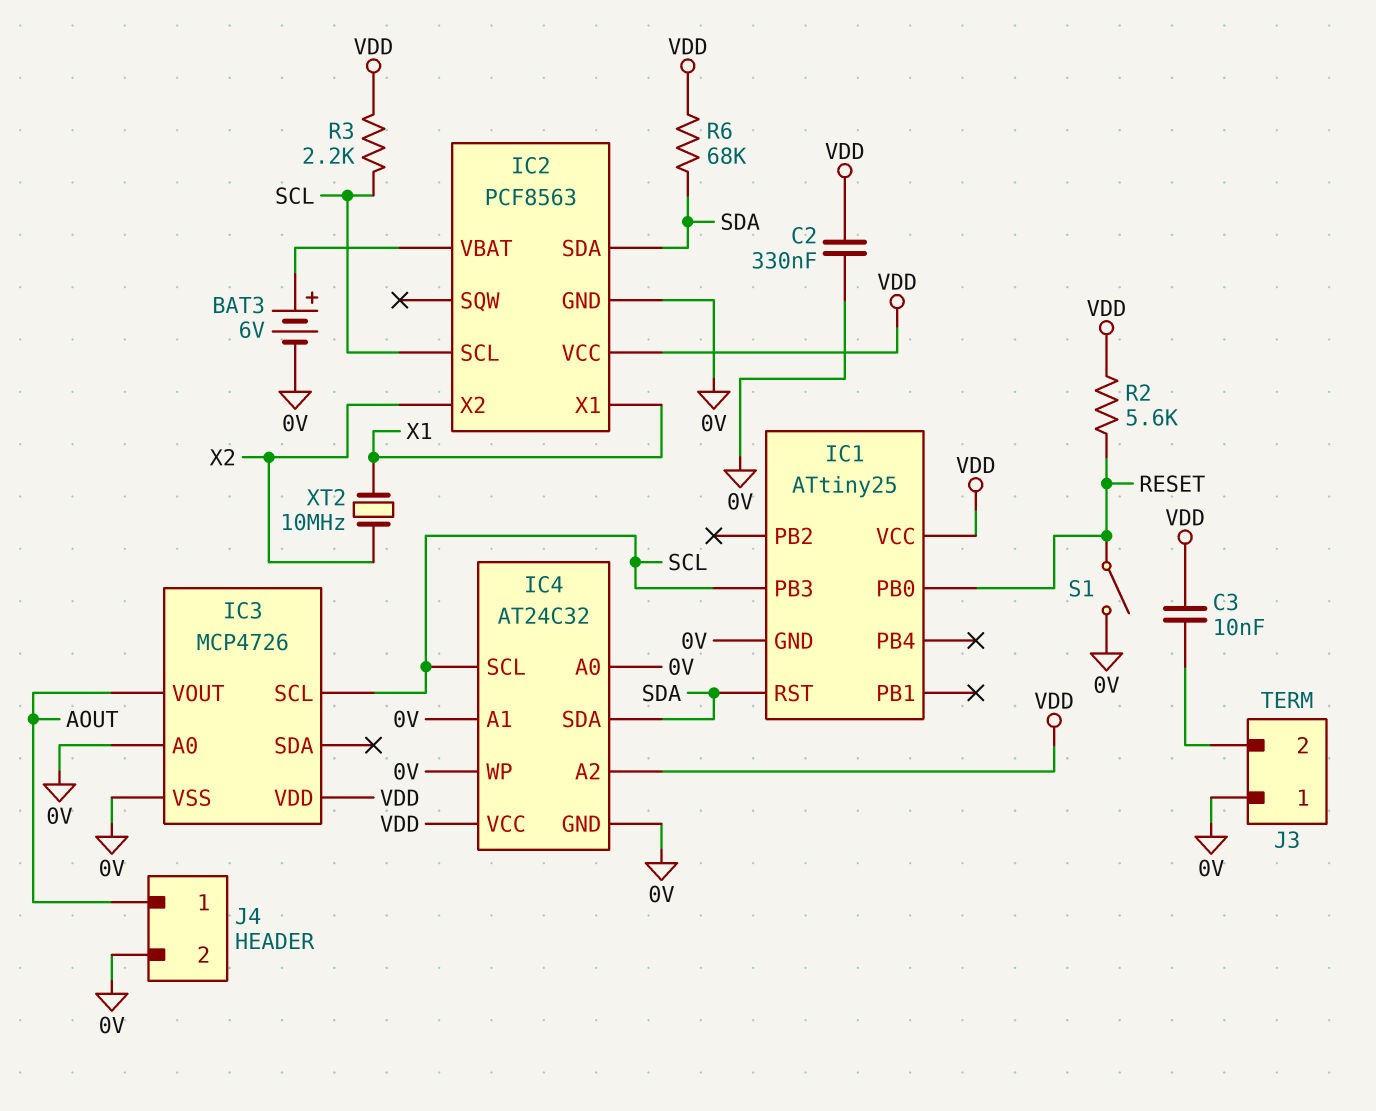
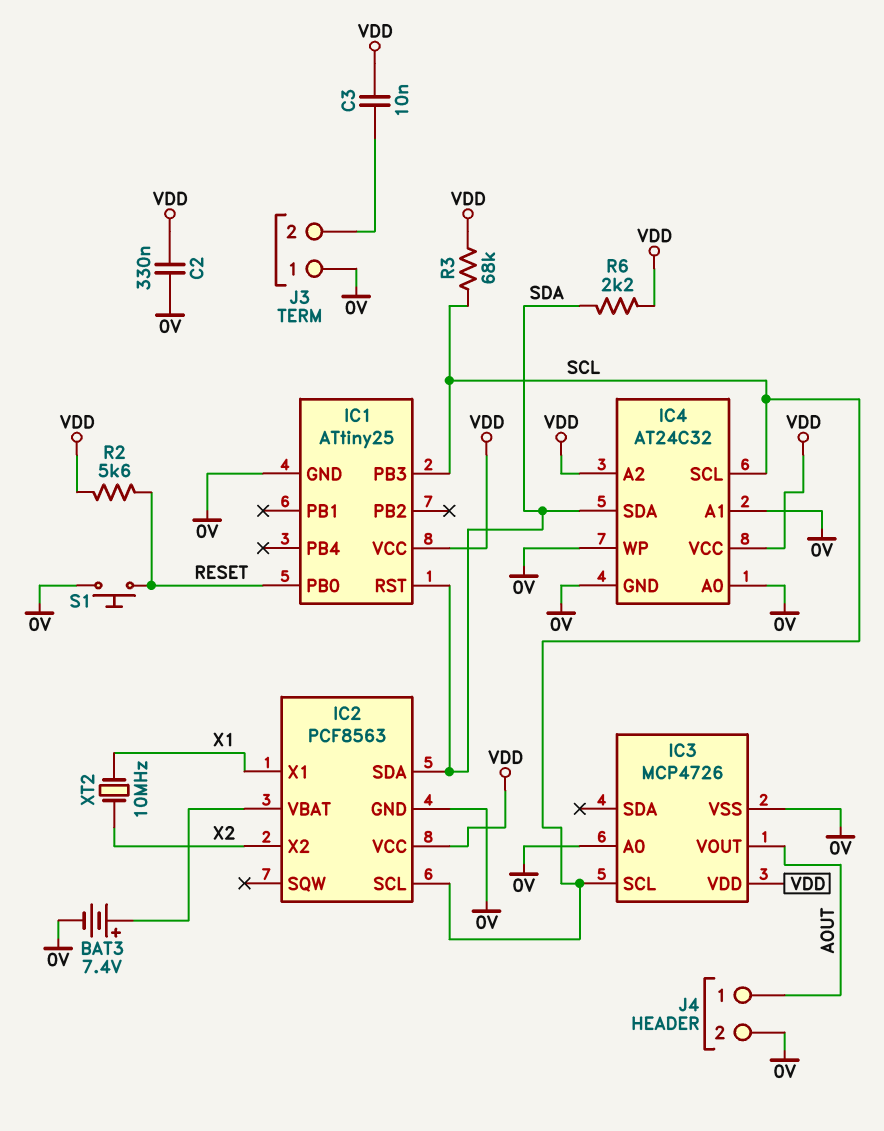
BAT3: 6V (plus IC2/VBAT, minus 0V) -> 7.4V (plus IC2/VBAT, minus 0V)
R3: 2.2k (SCL, VDD) -> 68k (SCL, VDD)
R6: 68k (SDA, VDD) -> 2.2k (SDA, VDD)
S1: switch (0V, RESET) -> button (0V, RESET)

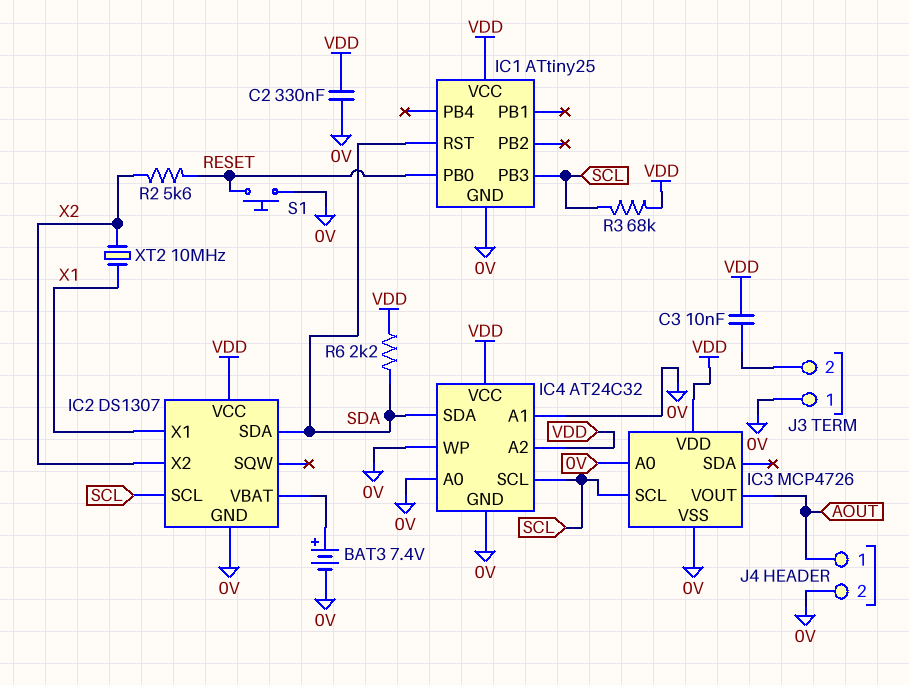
IC2: PCF8563 -> DS1307
R2: 5.6k (RESET, VDD) -> 5.6k (RESET, X2)

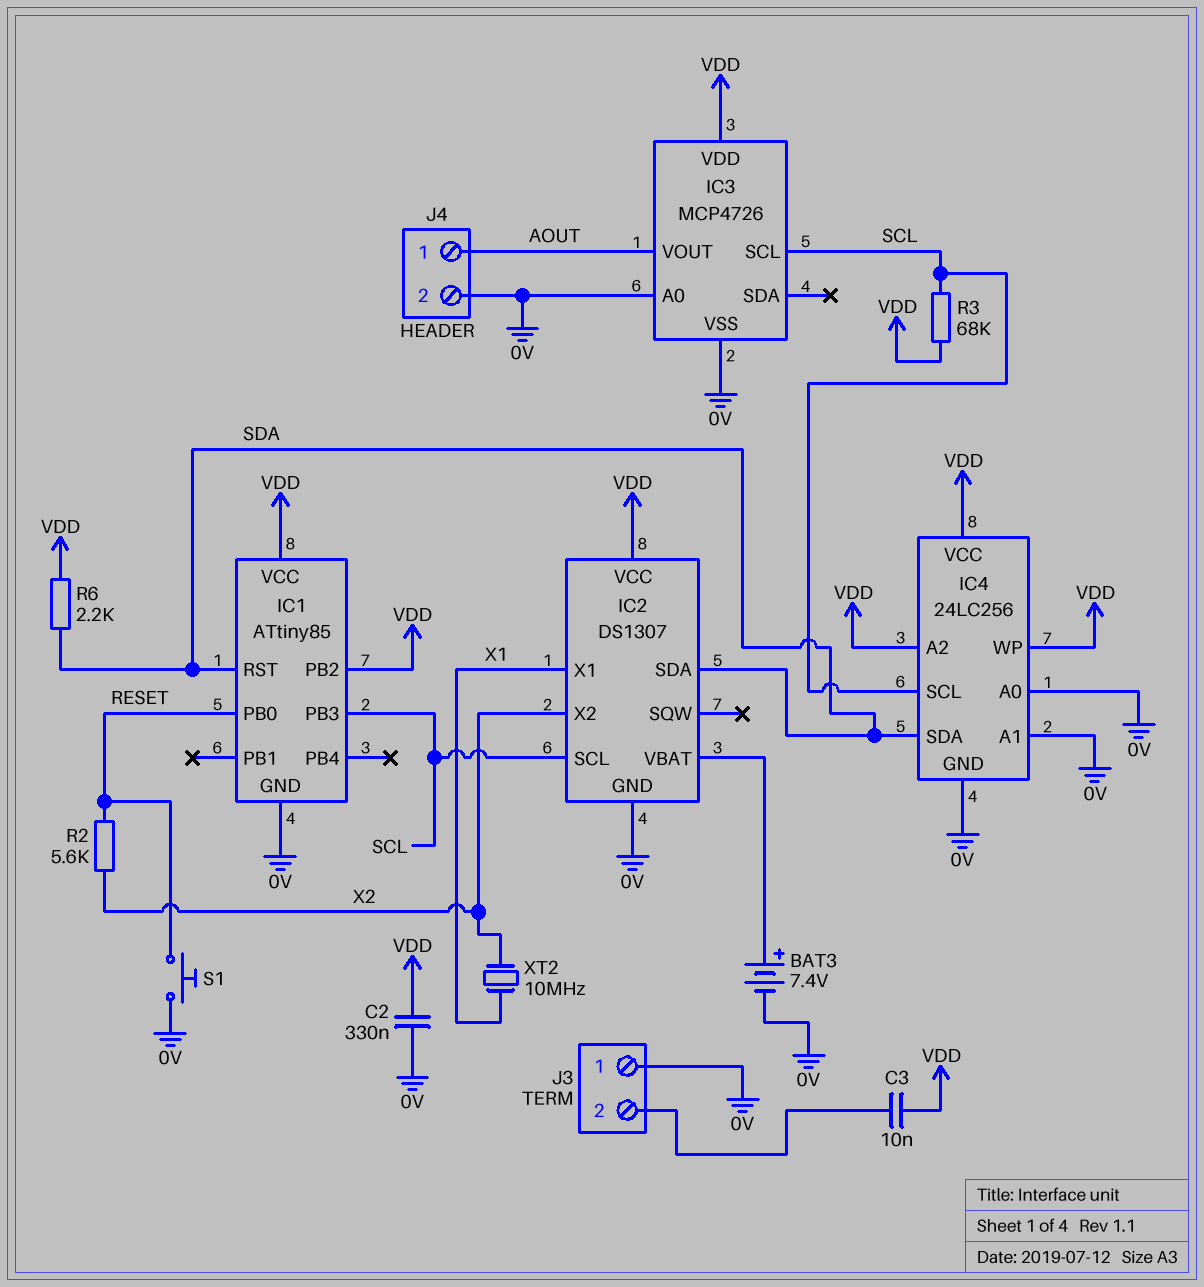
IC1: ATtiny25 -> ATtiny85
IC1 pin PB2: none -> VDD
IC4: AT24C32 -> 24LC256
IC4 pin WP: 0V -> VDD

